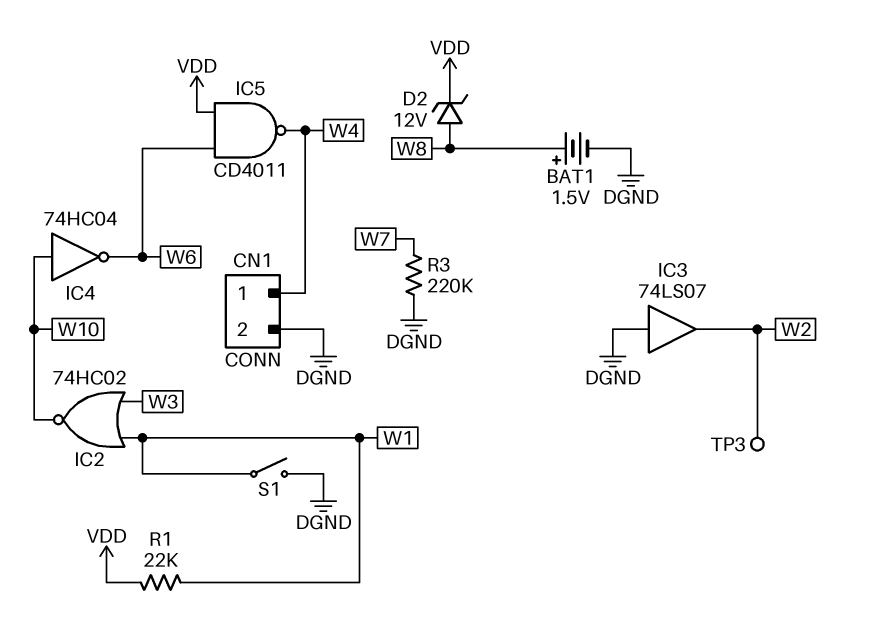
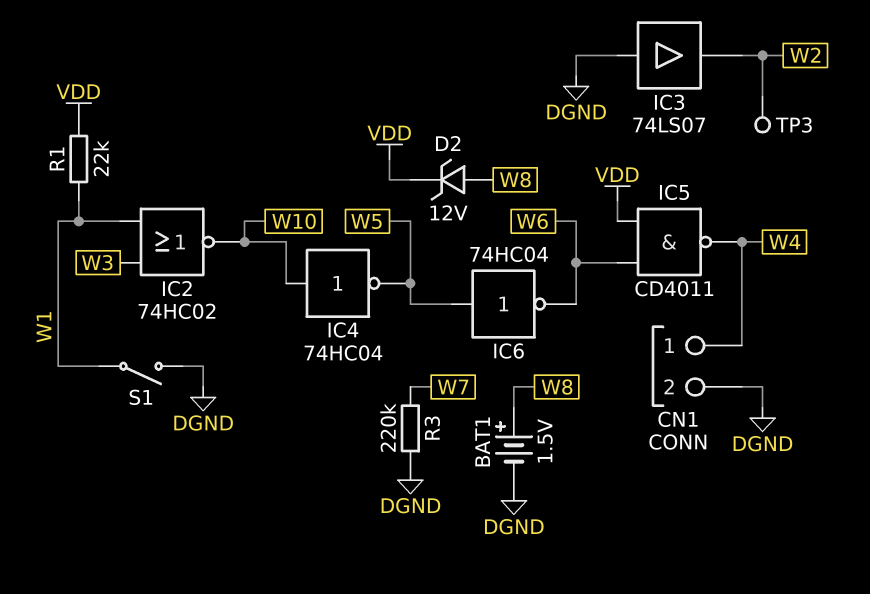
IC4: NOT 74HC04 (in W10, out W6) -> NOT 74HC04 (in W10, out W5)
IC6: none -> NOT 74HC04 (in W5, out W6)

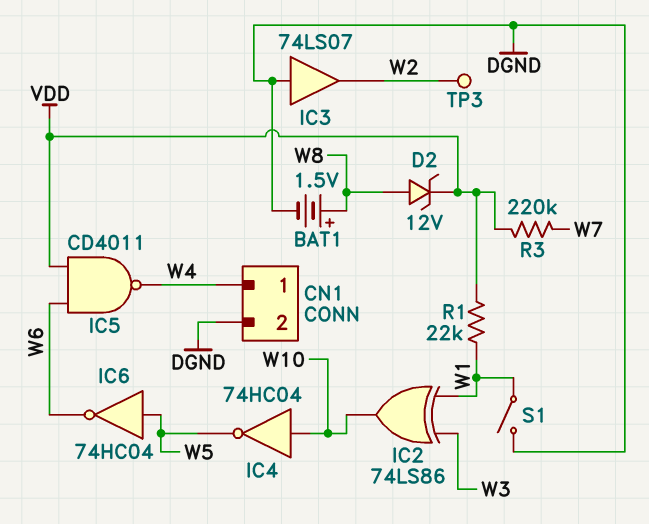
IC2: NOR 74HC02 (in W1, in W3, out W10) -> XOR 74LS86 (in W1, in W3, out W10)
R3: 220k (DGND, W7) -> 220k (VDD, W7)

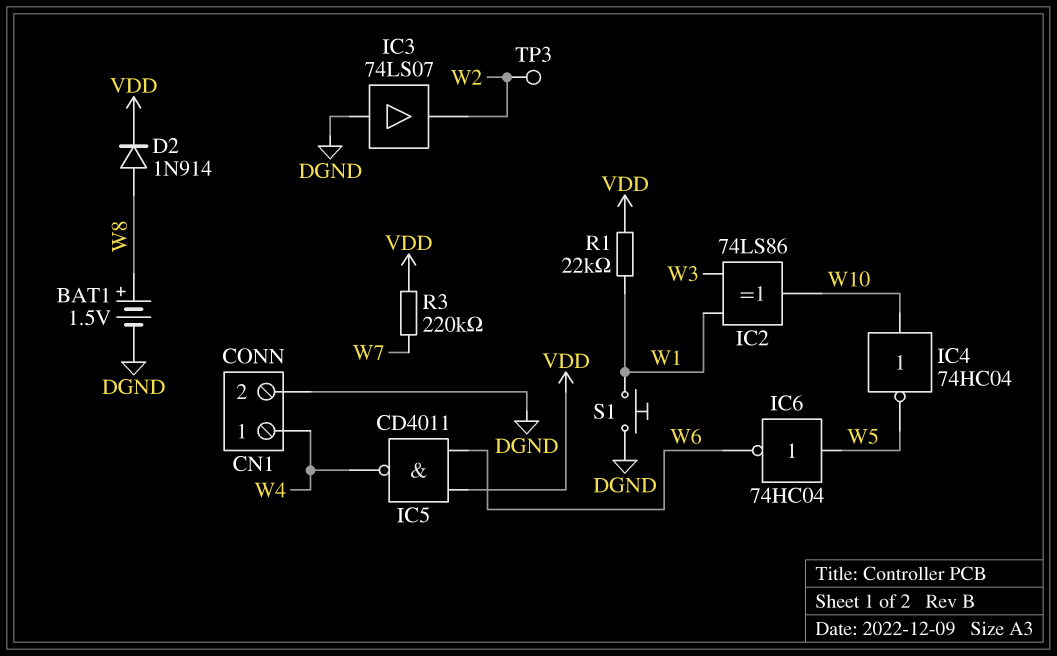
D2: zener 12V (A W8, K VDD) -> diode 1N914 (A W8, K VDD)
S1: switch (DGND, W1) -> button (DGND, W1)

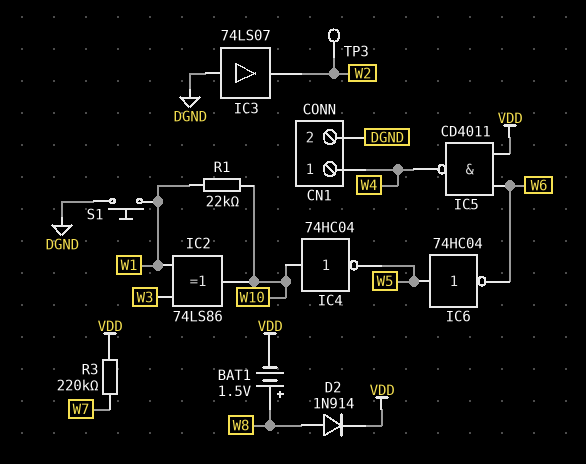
BAT1: 1.5V (plus W8, minus DGND) -> 1.5V (plus W8, minus VDD)
R1: 22k (VDD, W1) -> 22k (W1, W10)

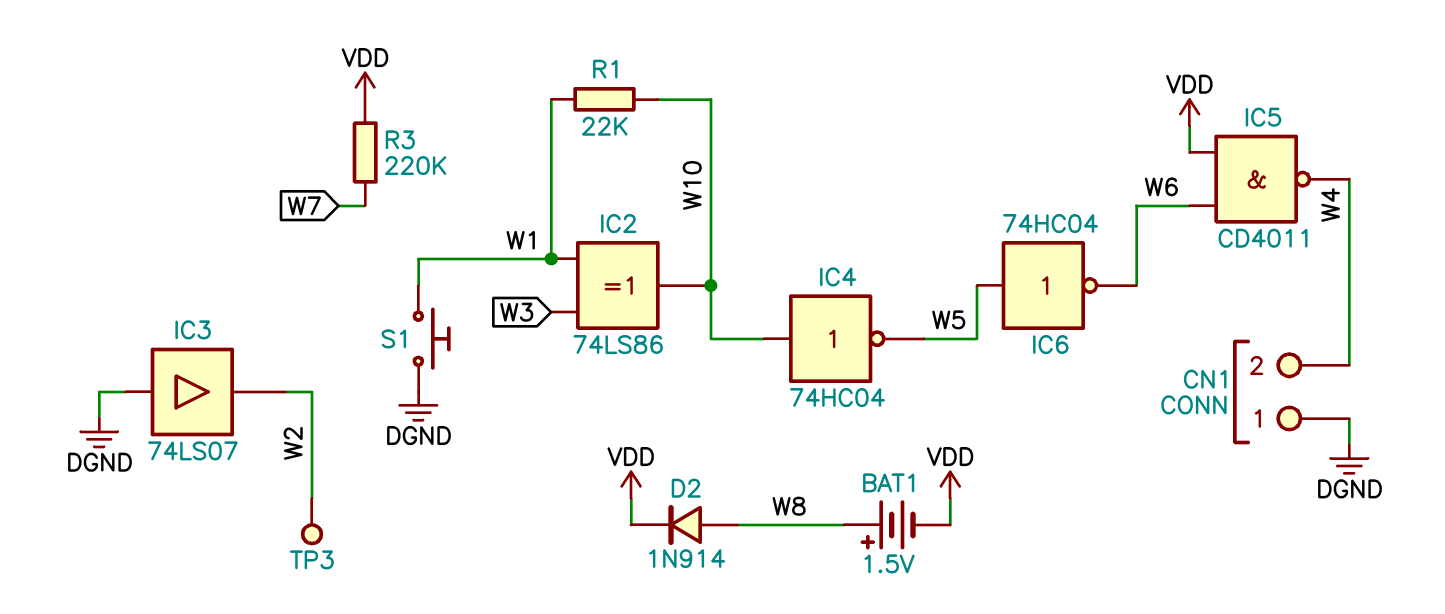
CN1 pin 1: W4 -> DGND
CN1 pin 2: DGND -> W4

